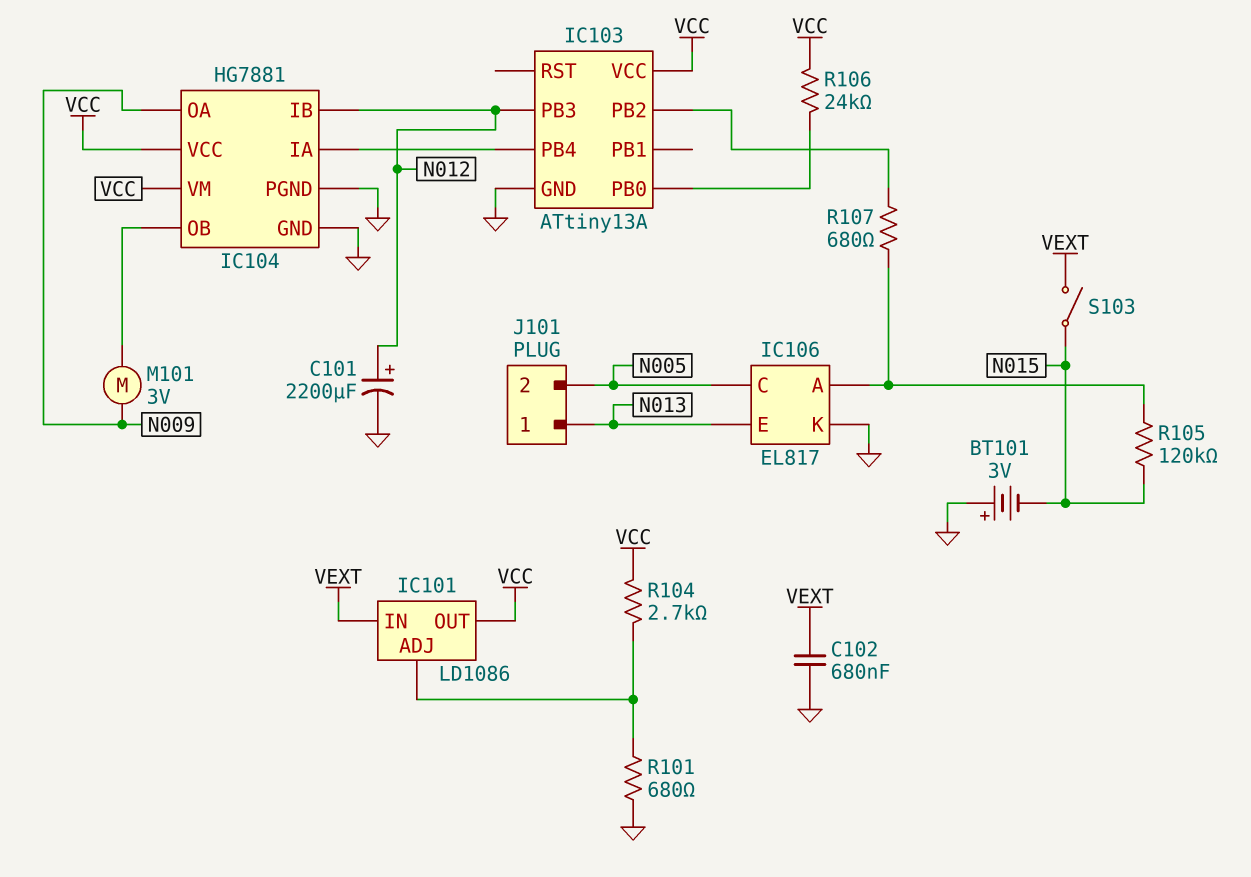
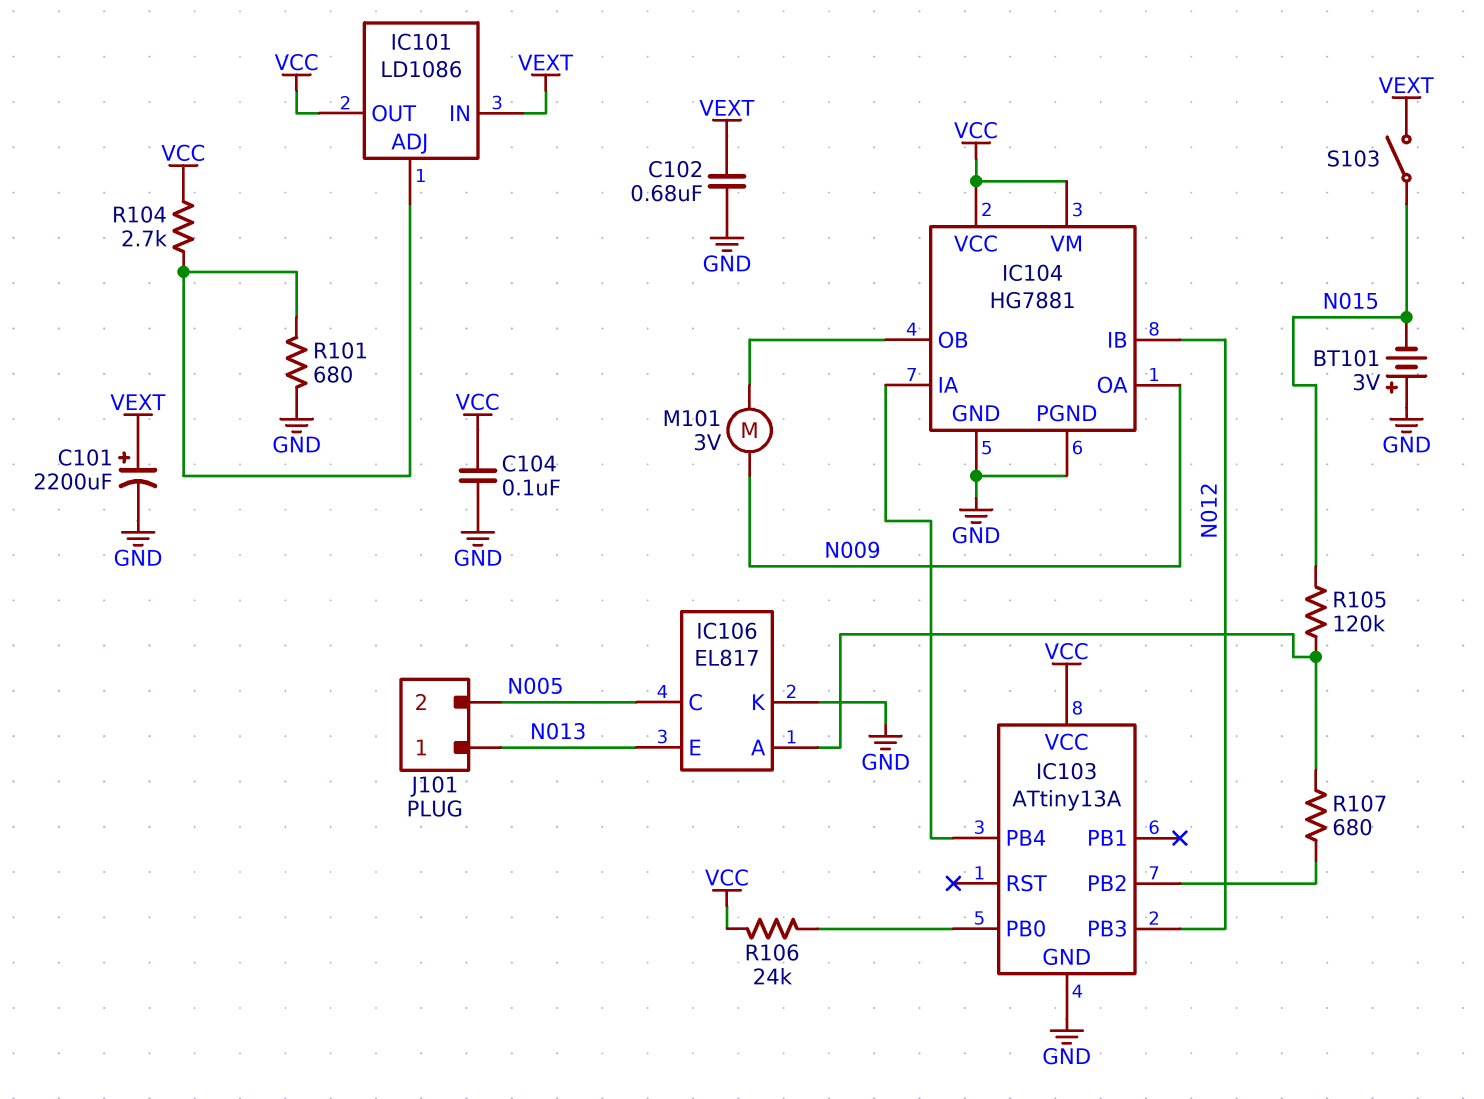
C101: 2200uF (plus N012, minus GND) -> 2200uF (plus VEXT, minus GND)
C104: none -> 100nF (GND, VCC)

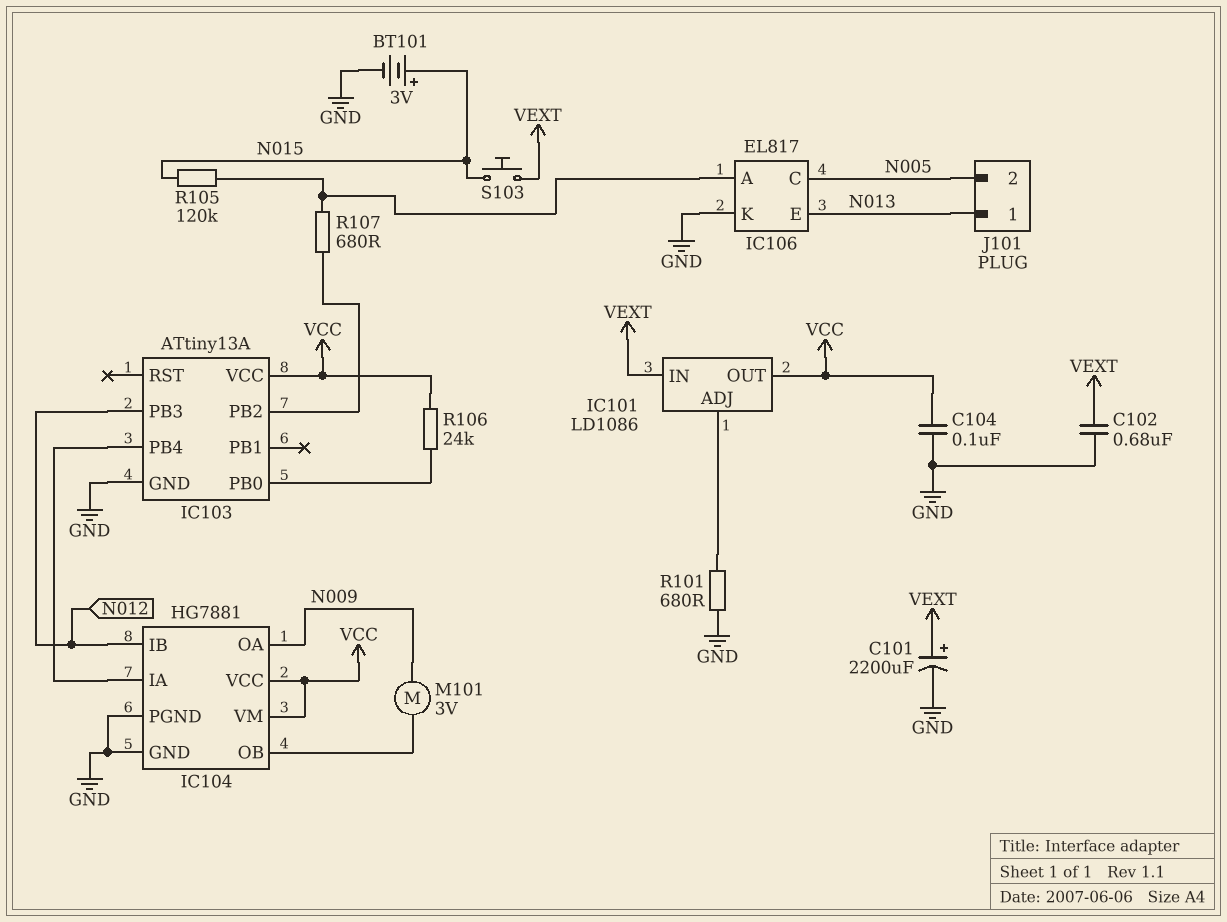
BT101: 3V (plus GND, minus N015) -> 3V (plus N015, minus GND)
R104: 2.7k (IC101/ADJ, VCC) -> none
S103: switch (N015, VEXT) -> button (N015, VEXT)

